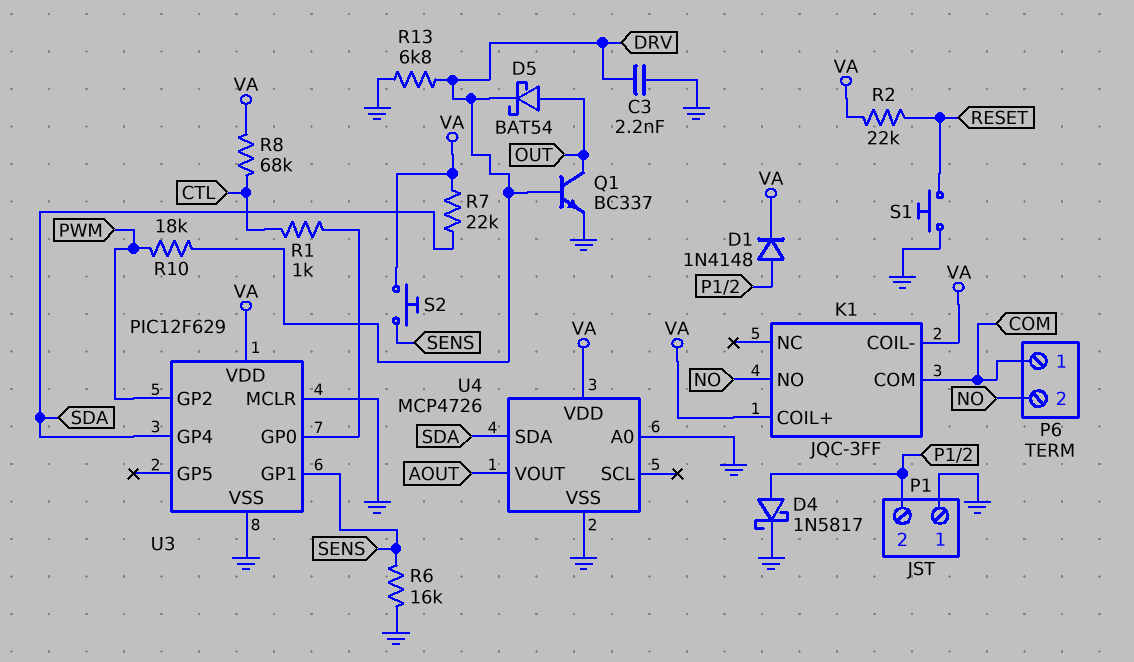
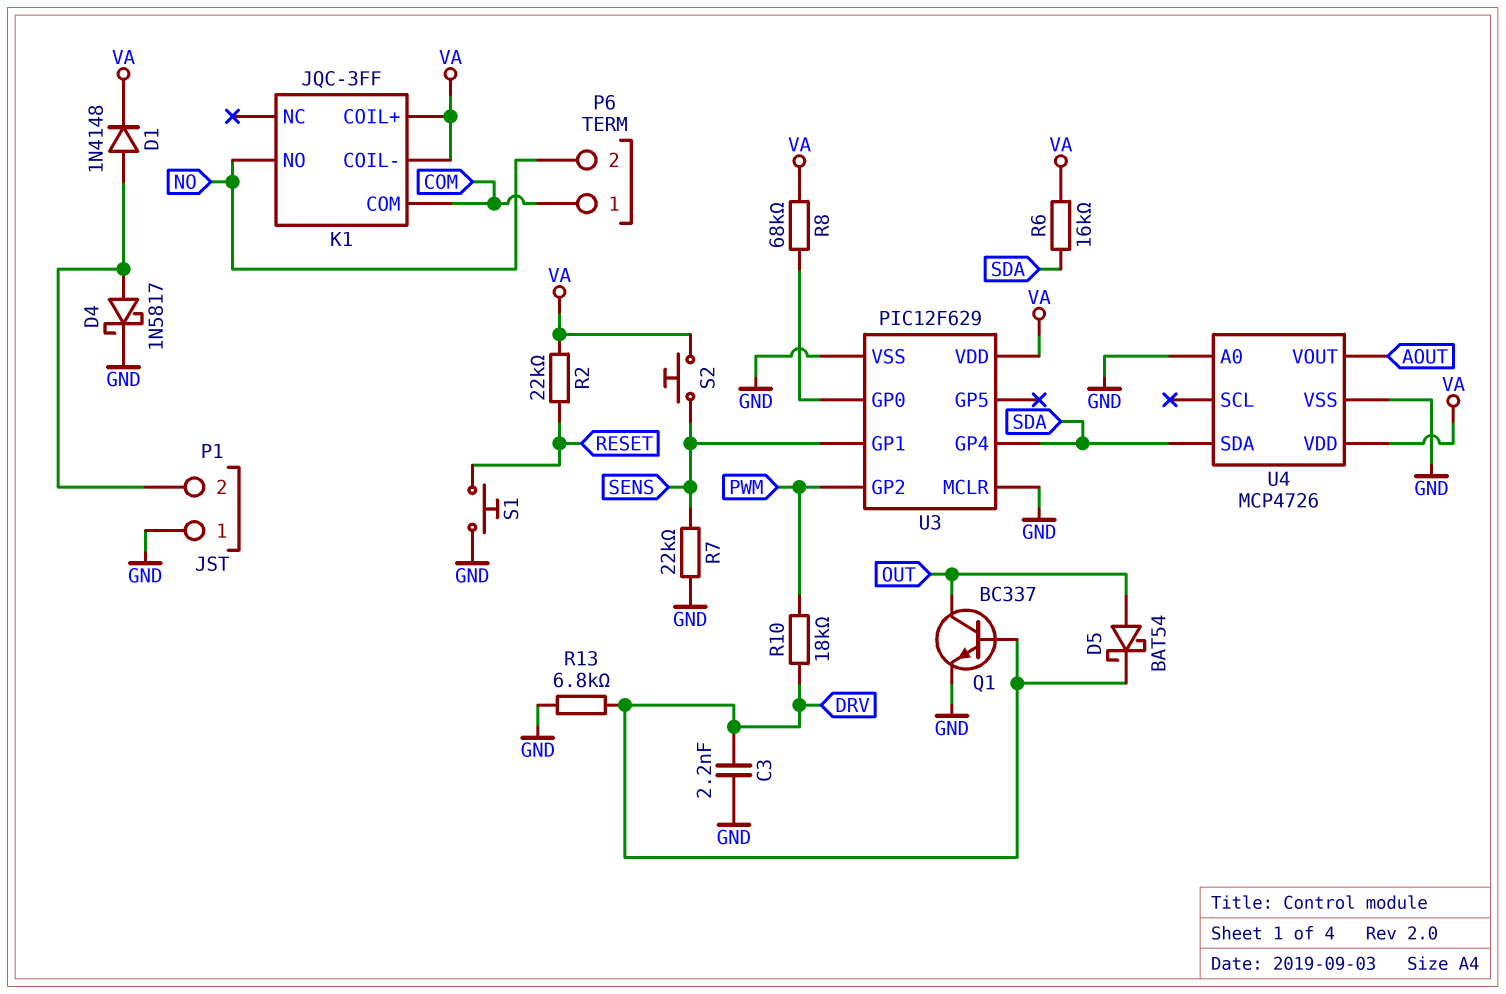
R1: 1k (CTL, U3/GP0) -> none
R6: 16k (GND, SENS) -> 16k (SDA, VA)
R7: 22k (SDA, VA) -> 22k (GND, SENS)
R8: 68k (CTL, VA) -> 68k (U3/GP0, VA)

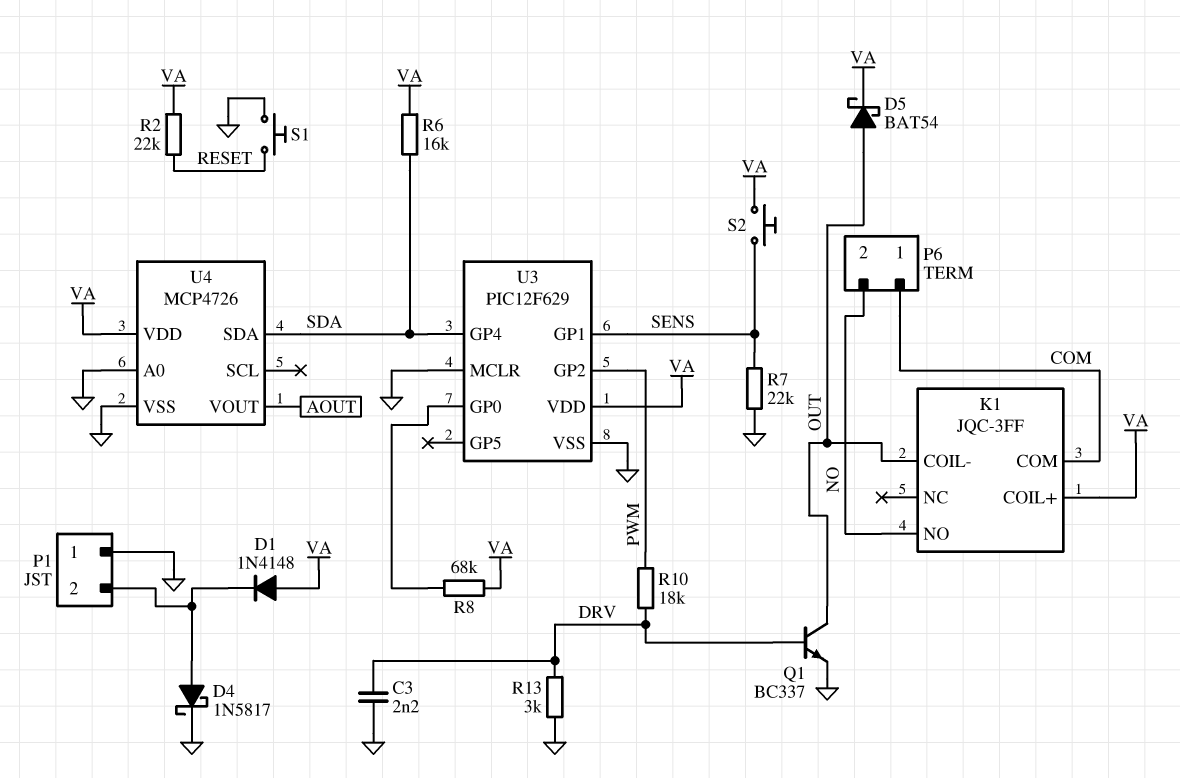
D1: diode 1N4148 (A P1/2, K VA) -> diode 1N4148 (A VA, K P1/2)
D5: schottky BAT54 (A OUT, K DRV) -> schottky BAT54 (A OUT, K VA)
K1 pin COIL-: VA -> OUT
R13: 6.8k (DRV, GND) -> 3k (DRV, GND)

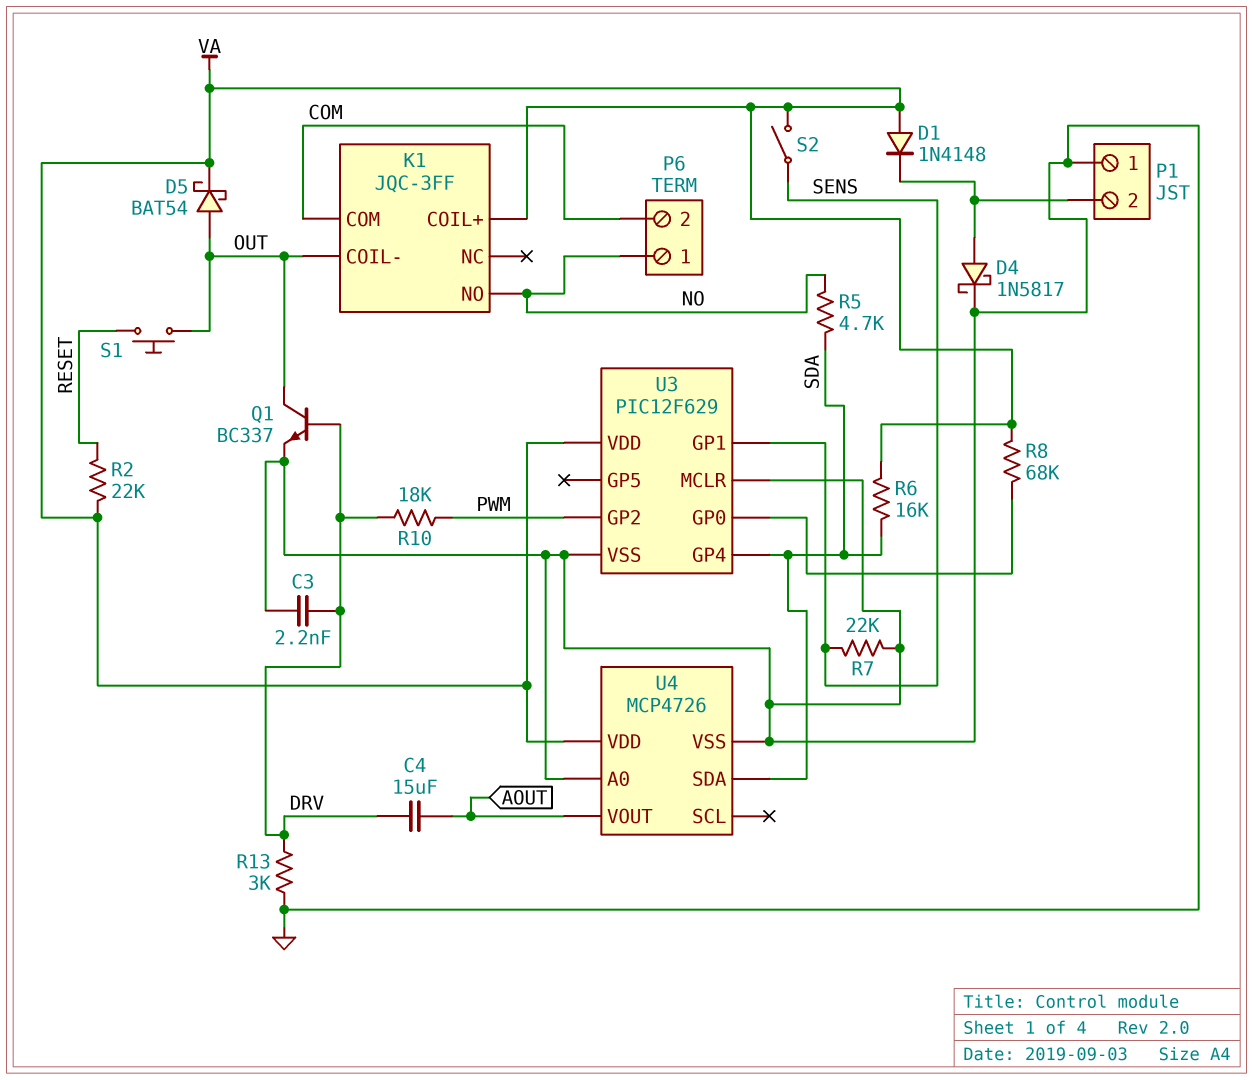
C4: none -> 15uF (AOUT, DRV)
P6 pin 1: COM -> NO
P6 pin 2: NO -> COM
R5: none -> 4.7k (NO, SDA)
S1: button (GND, RESET) -> button (OUT, RESET)
S2: button (SENS, VA) -> switch (SENS, VA)

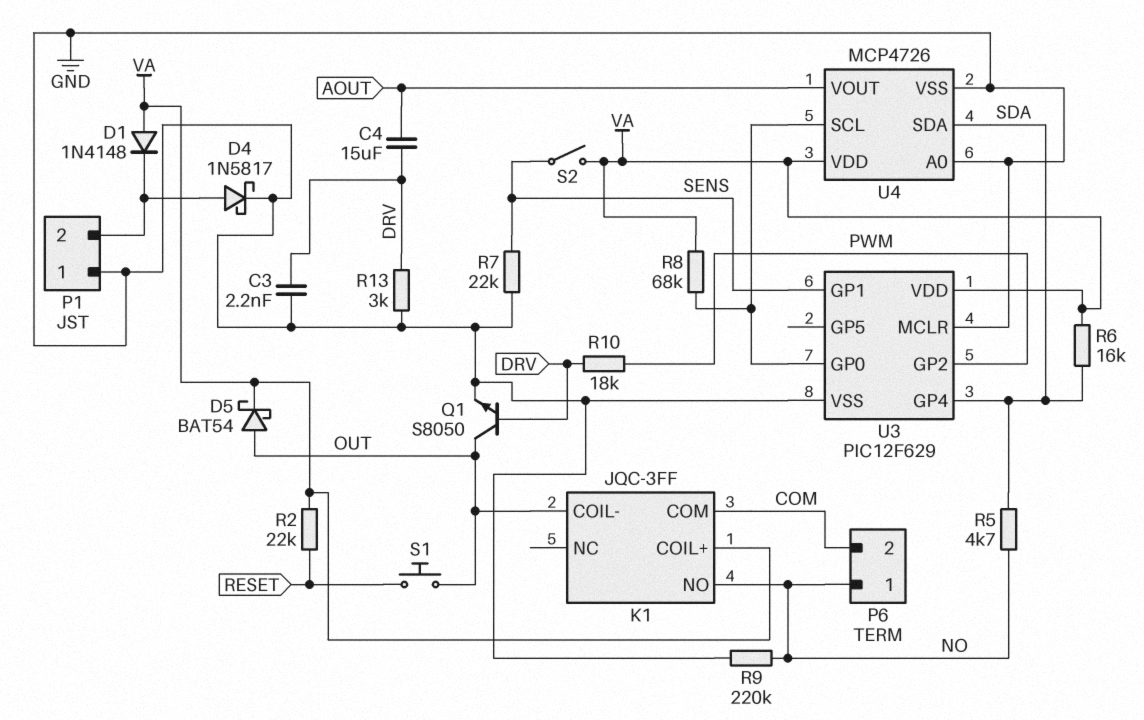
Q1: NPN BC337 (B DRV, C OUT, E GND) -> NPN S8050 (B DRV, C OUT, E GND)
R9: none -> 220k (GND, NO)
U4 pin SCL: none -> U3/GP0

